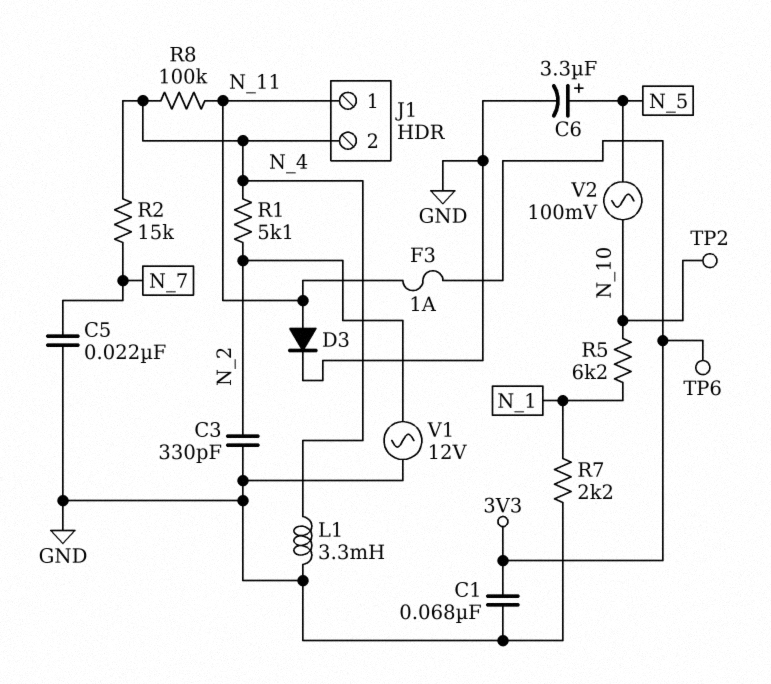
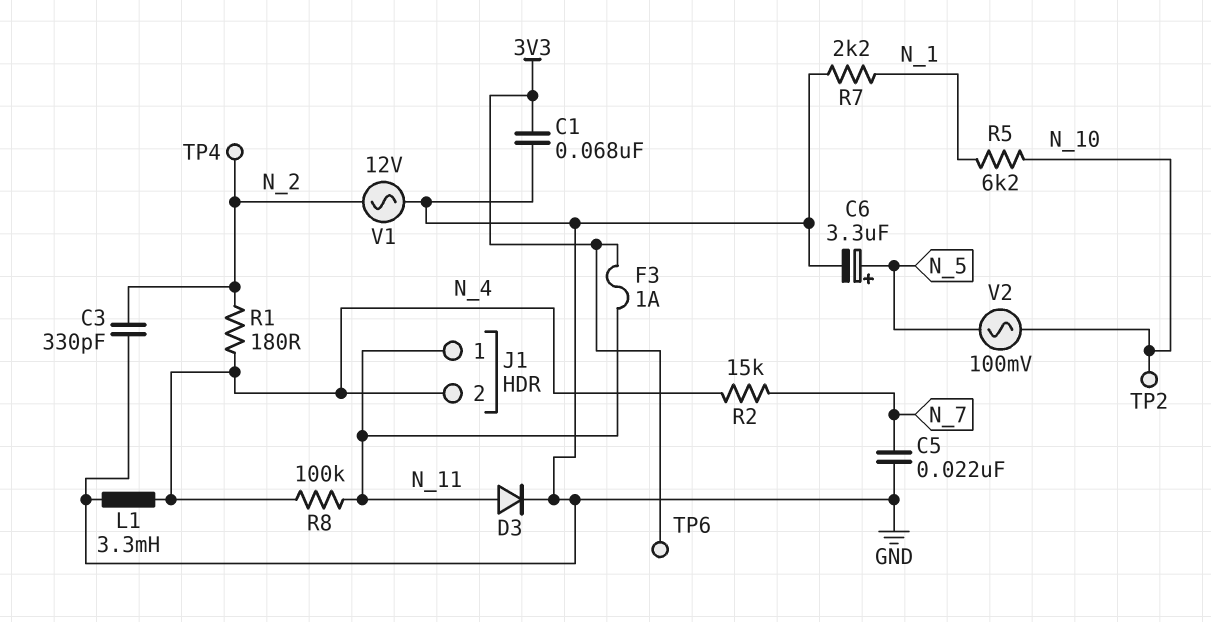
R1: 5.1k (N_2, N_4) -> 180 (N_2, N_4)
TP4: none -> test point (N_2)

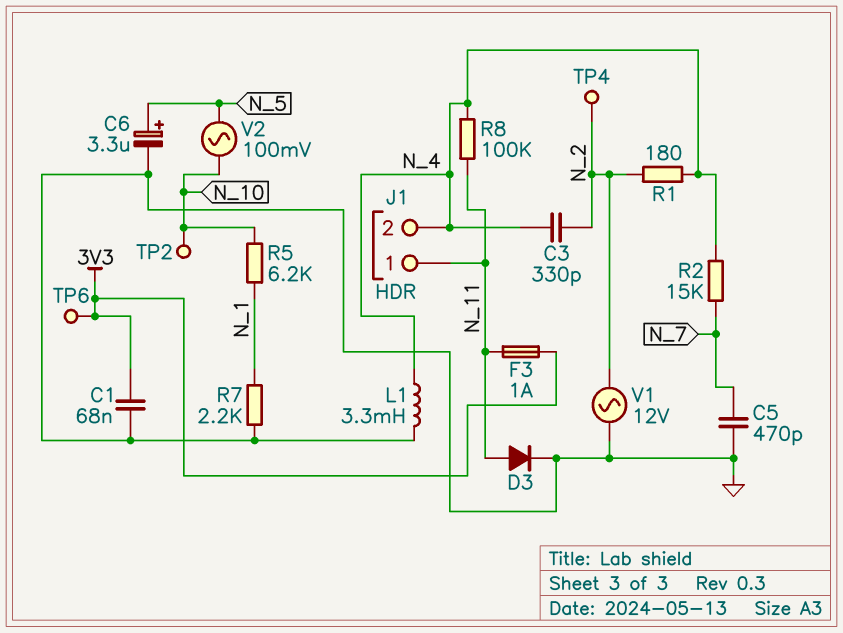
C3: 330pF (GND, N_2) -> 330pF (N_2, N_4)
C5: 22nF (GND, N_7) -> 470pF (GND, N_7)

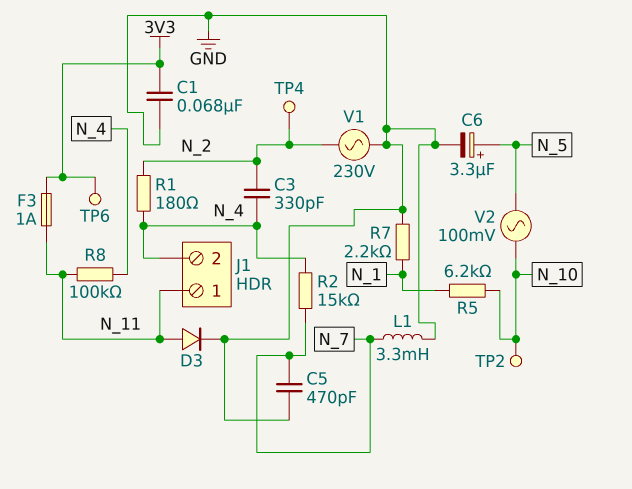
L1: 3.3mH (GND, N_4) -> 3.3mH (GND, N_7)
V1: AC 12V (GND, N_2) -> AC 230V (GND, N_2)

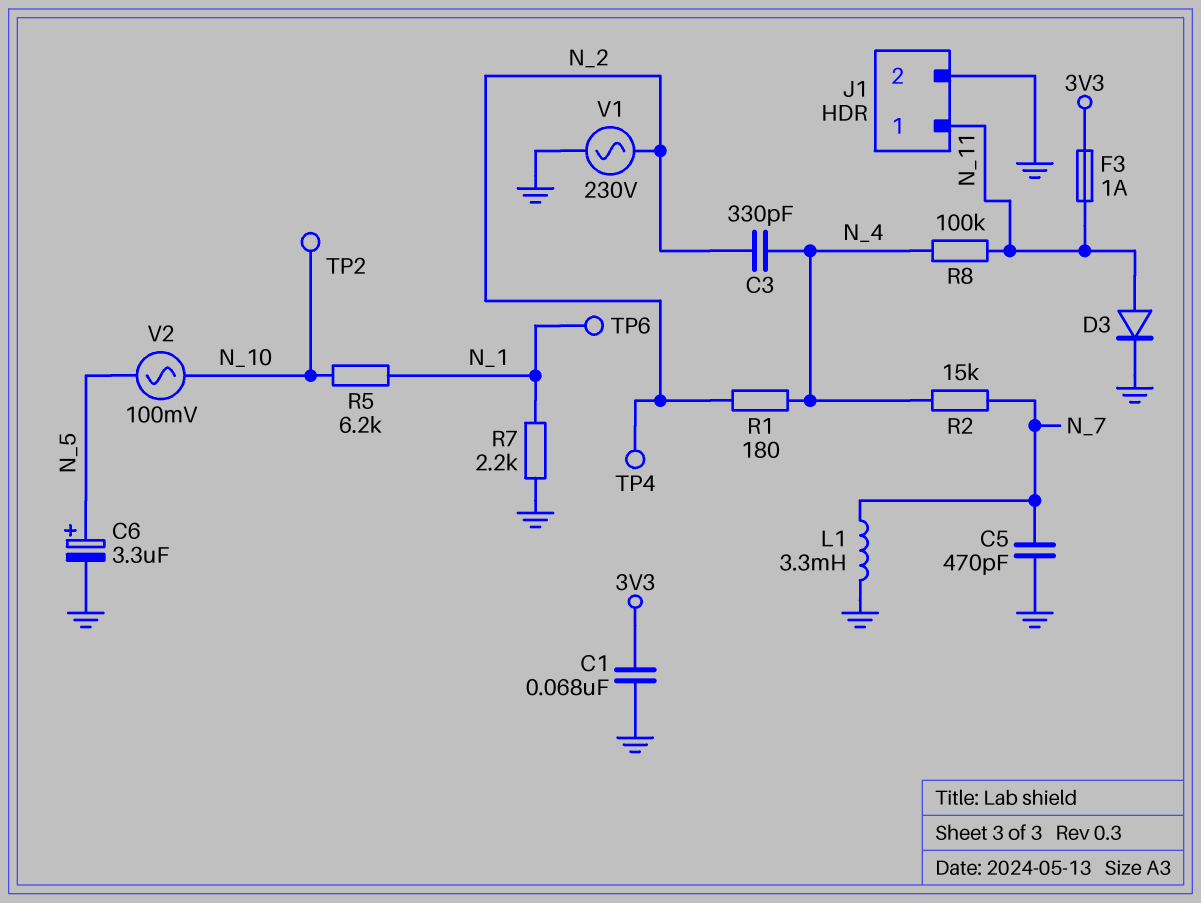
J1 pin 2: N_4 -> GND
TP6: test point (3V3) -> test point (N_1)

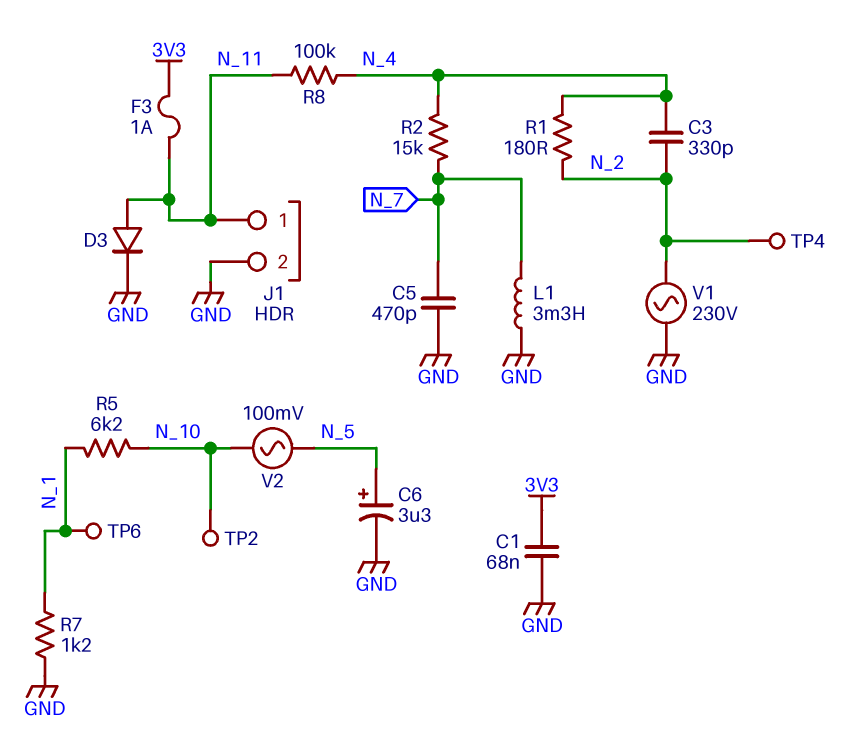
R7: 2.2k (GND, N_1) -> 1.2k (GND, N_1)

